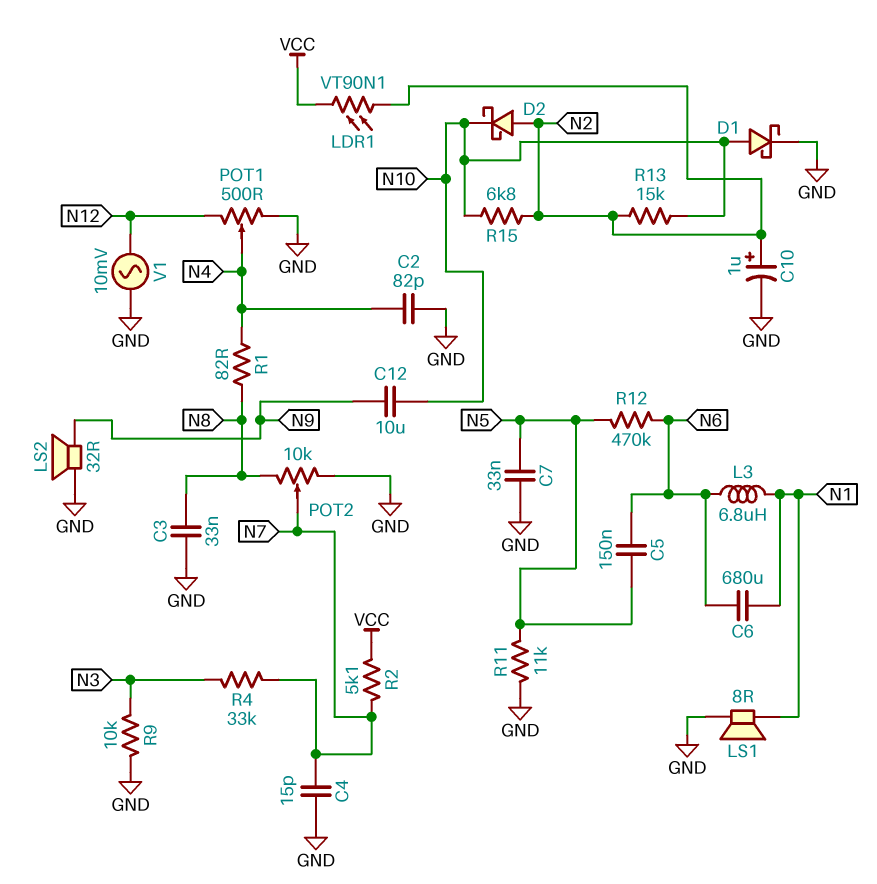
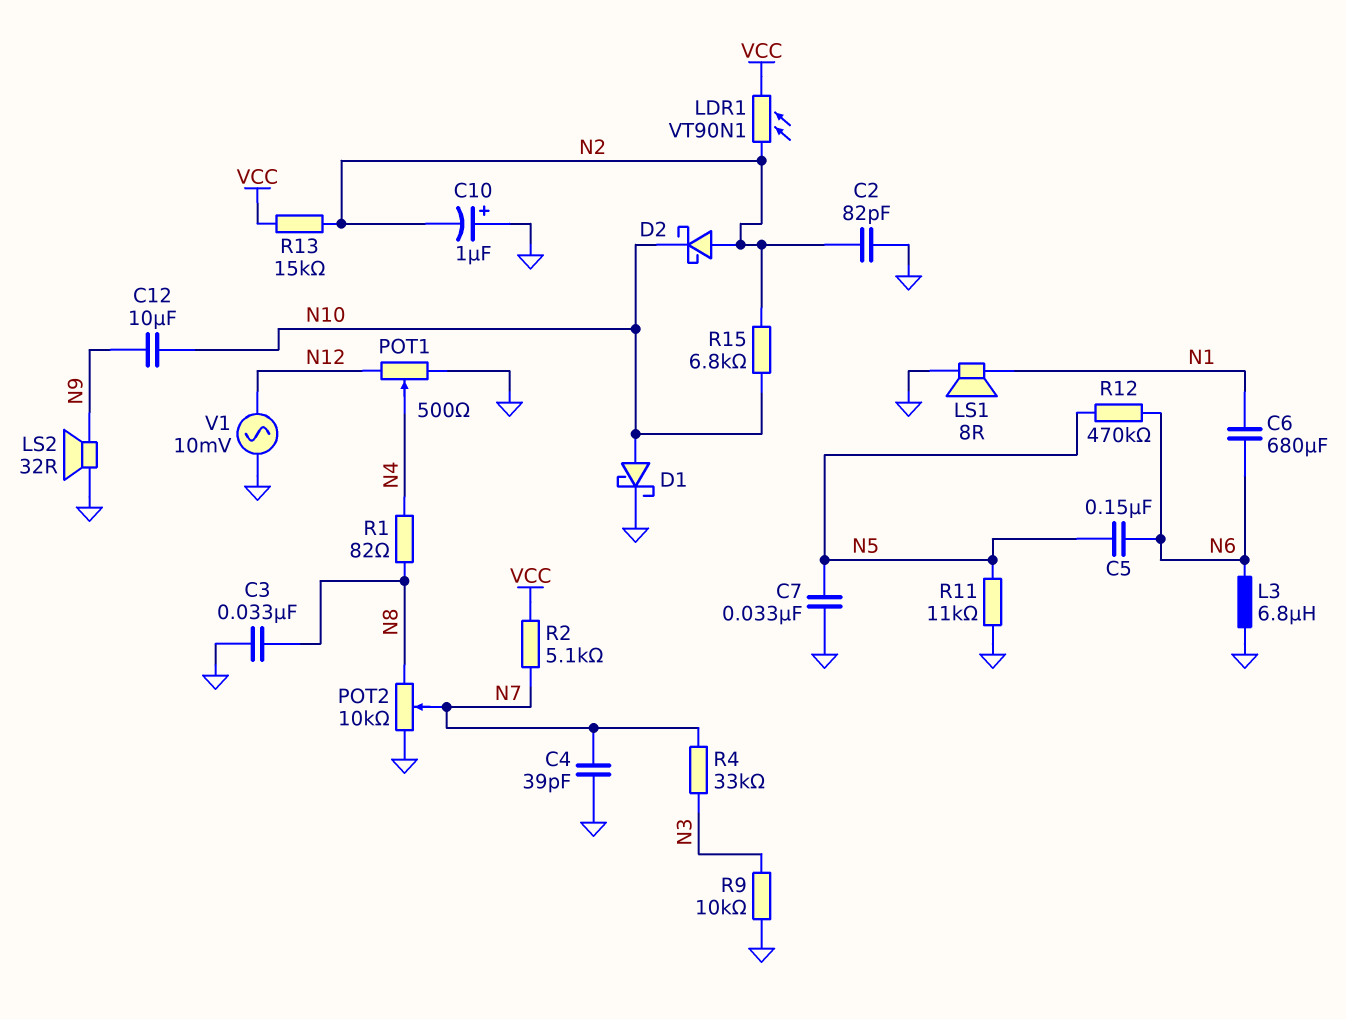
C2: 82pF (GND, N4) -> 82pF (GND, N2)
C4: 15pF (GND, N7) -> 39pF (GND, N7)
C10: 1uF (plus N2, minus GND) -> 1uF (plus GND, minus N2)
L3: 6.8uH (N1, N6) -> 6.8uH (GND, N6)
R13: 15k (N2, N10) -> 15k (N2, VCC)

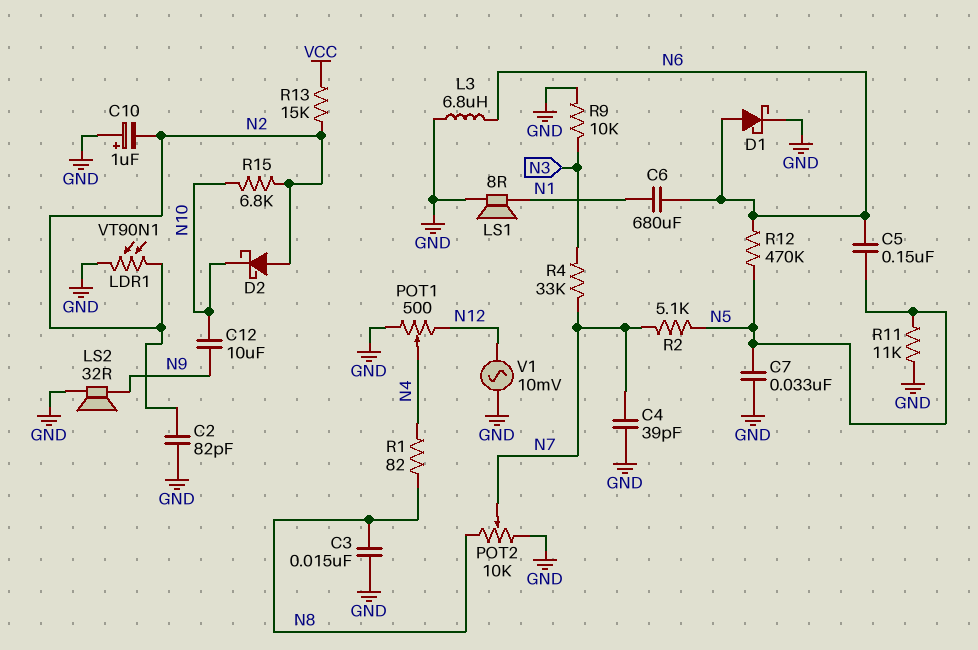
C3: 33nF (GND, N8) -> 15nF (GND, N8)
D1: schottky (A N10, K GND) -> schottky (A N6, K GND)
LDR1: VT90N1 (N2, VCC) -> VT90N1 (GND, N2)
R2: 5.1k (N7, VCC) -> 5.1k (N5, N7)

